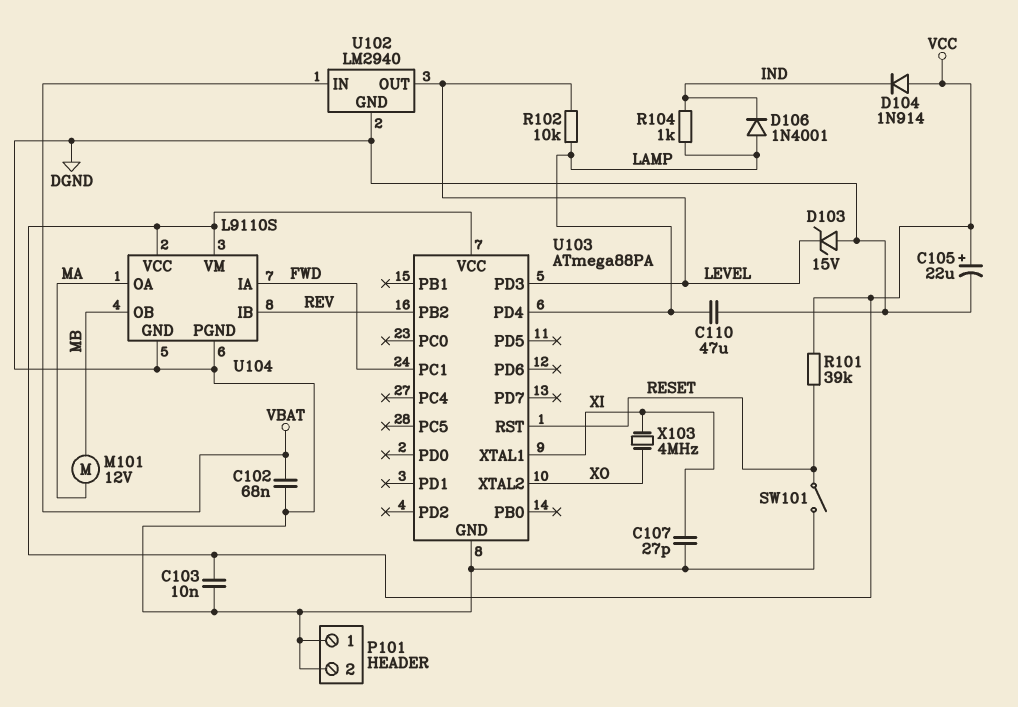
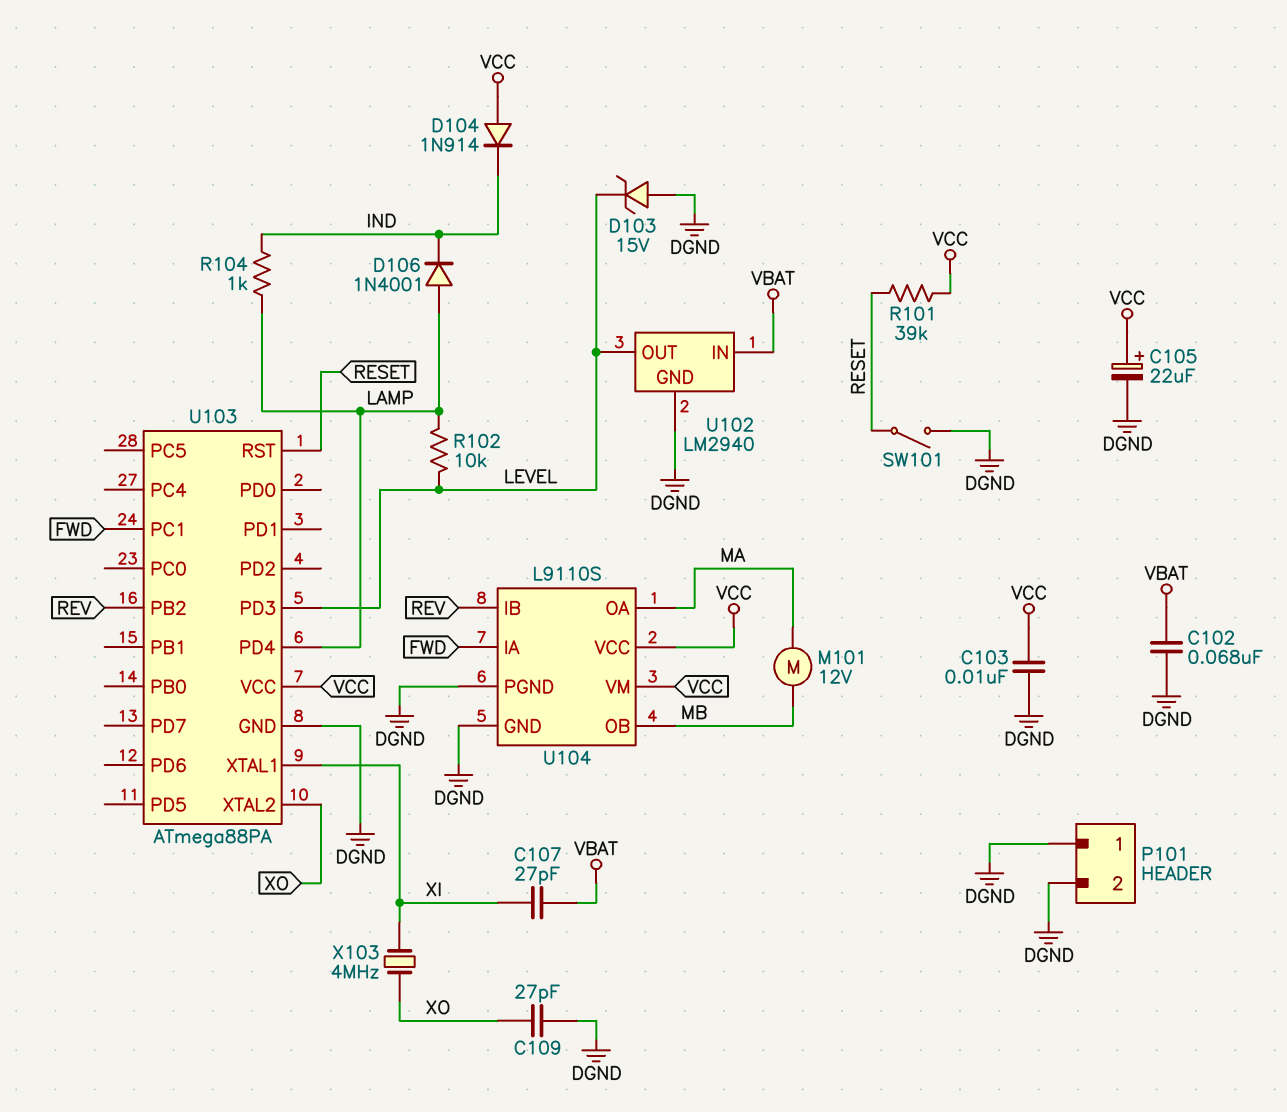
C107: 27pF (DGND, XI) -> 27pF (VBAT, XI)
C109: none -> 27pF (DGND, XO)
C110: 47uF (DGND, LAMP) -> none

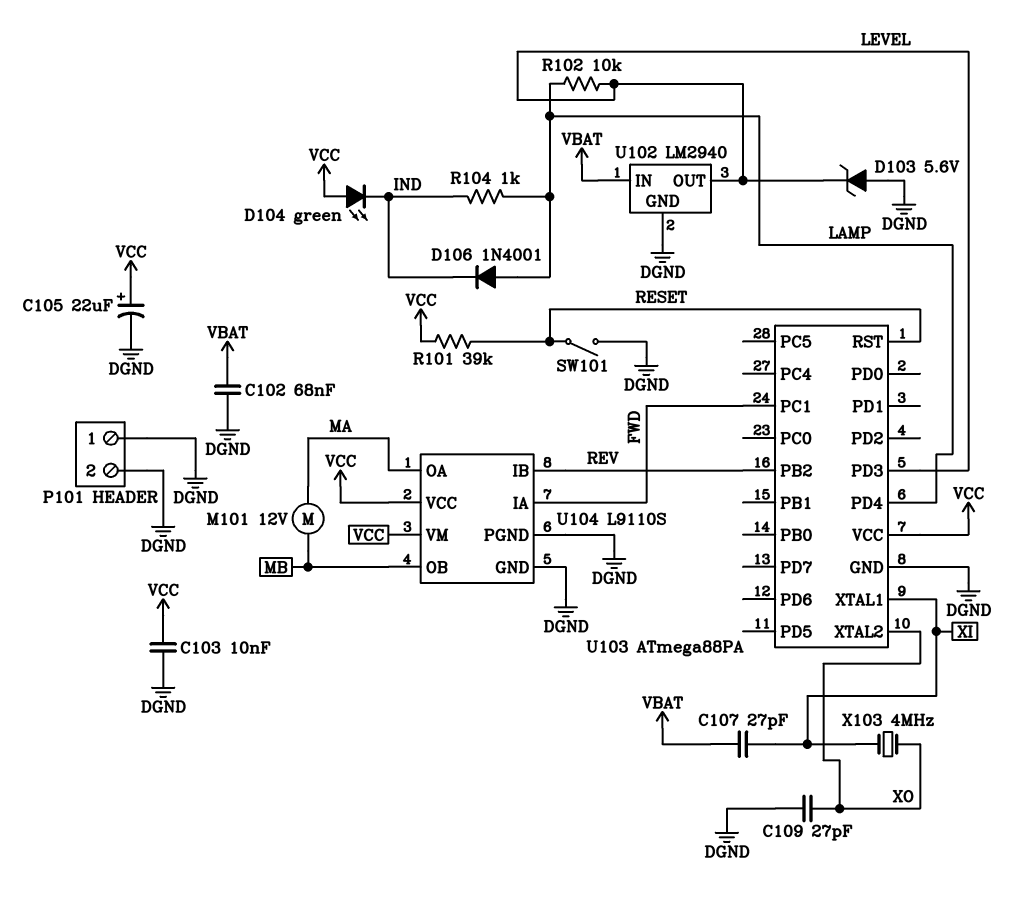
D103: zener 15V (A DGND, K LEVEL) -> zener 5.6V (A DGND, K LEVEL)
D104: diode 1N914 (A VCC, K IND) -> LED green (A VCC, K IND)

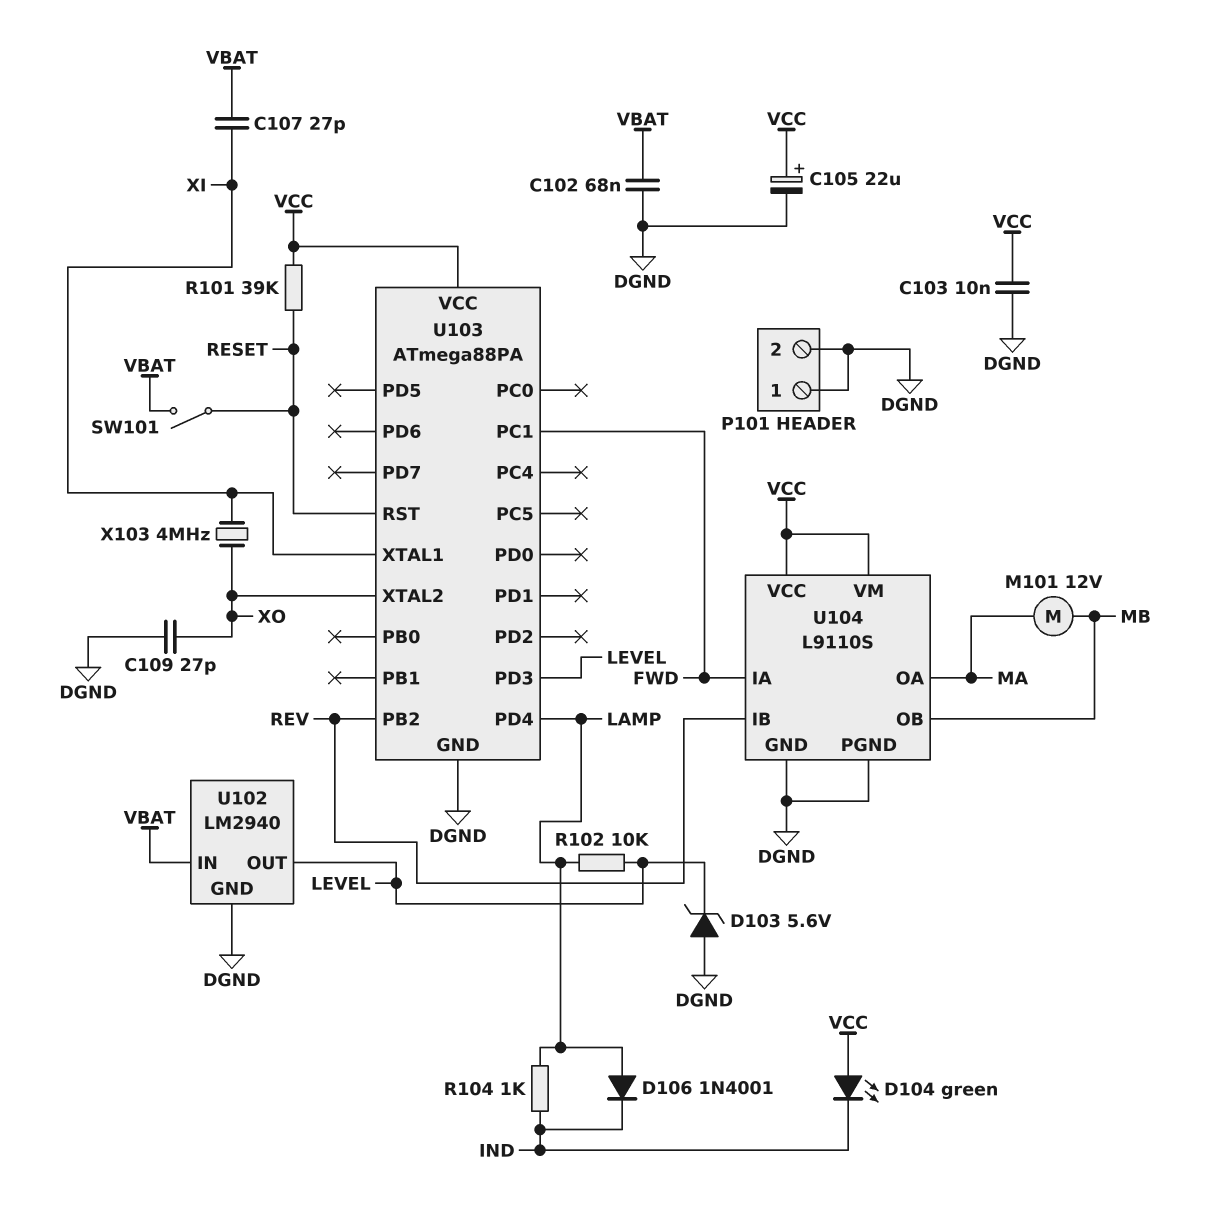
SW101: switch (DGND, RESET) -> switch (RESET, VBAT)

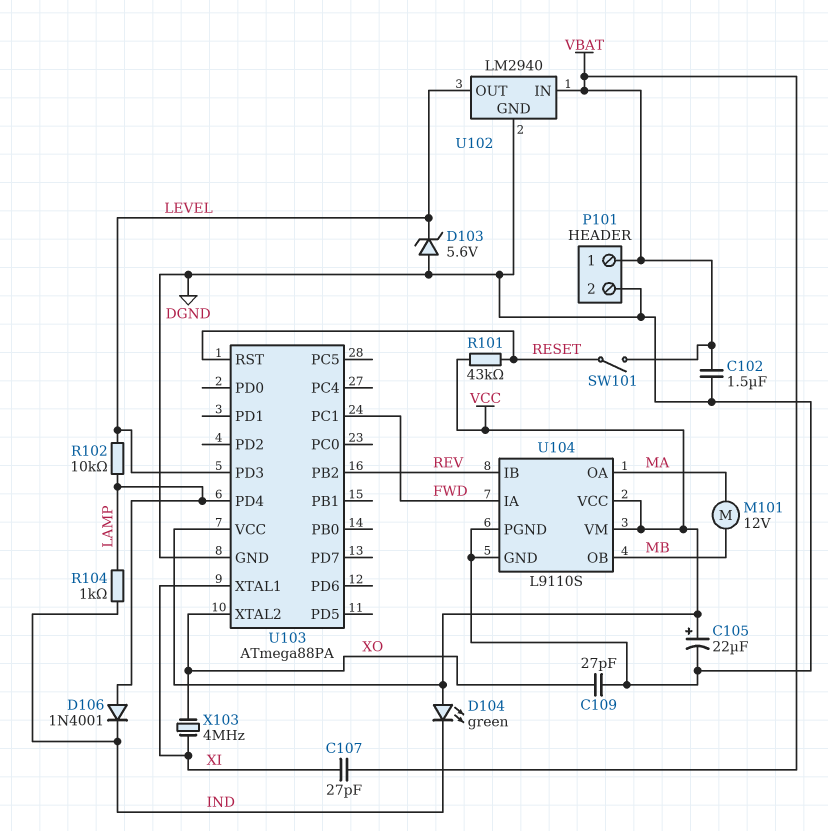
C102: 68nF (DGND, VBAT) -> 1.5uF (DGND, VBAT)
C103: 10nF (DGND, VCC) -> none
P101 pin 1: DGND -> VBAT
R101: 39k (RESET, VCC) -> 43k (RESET, VCC)

